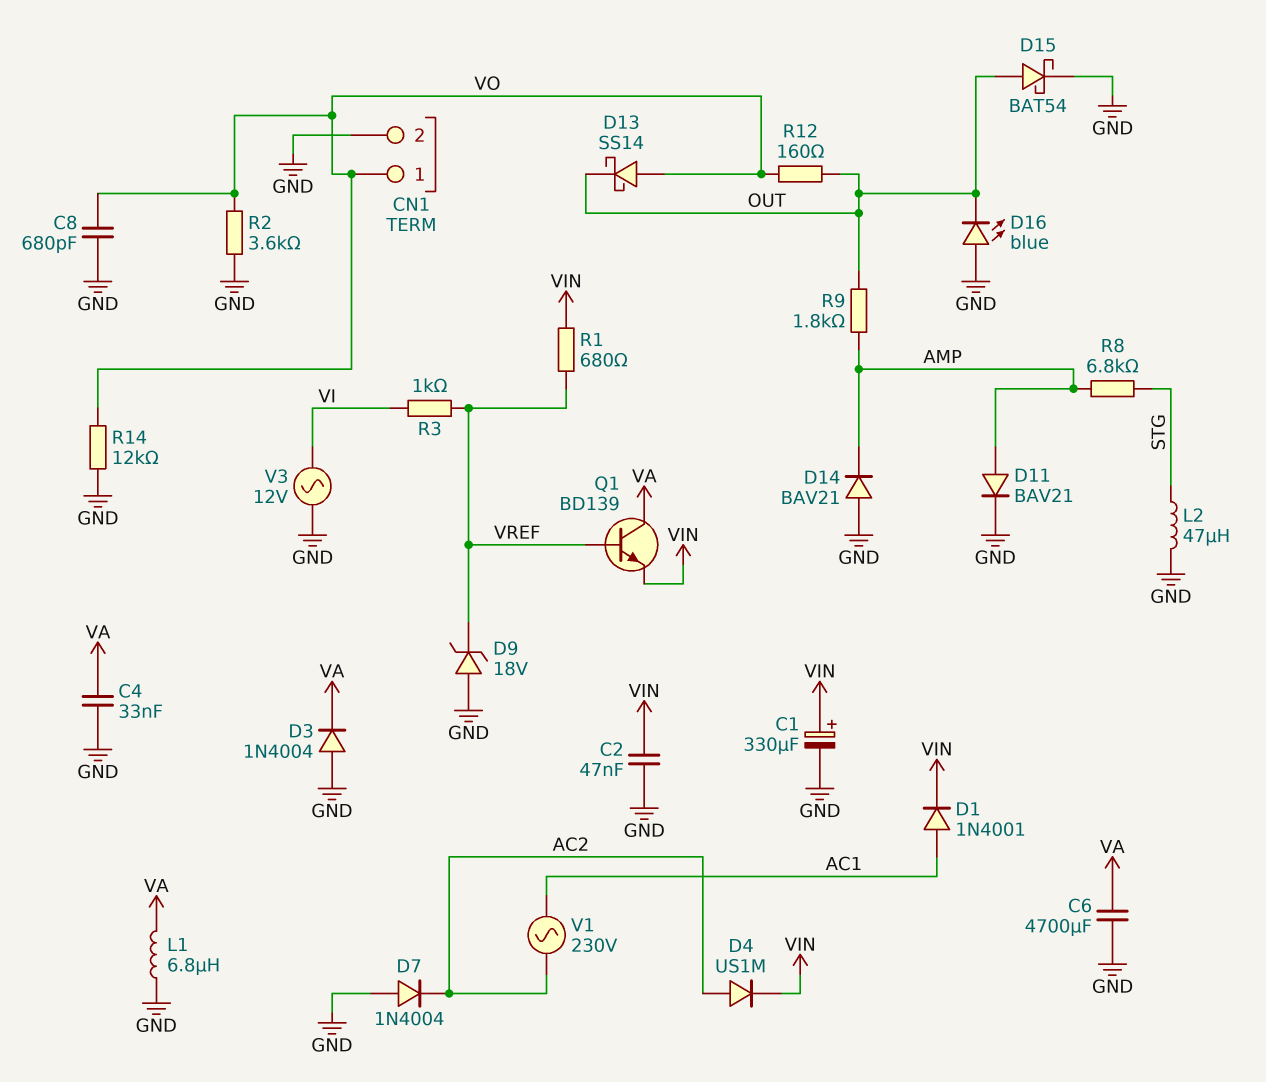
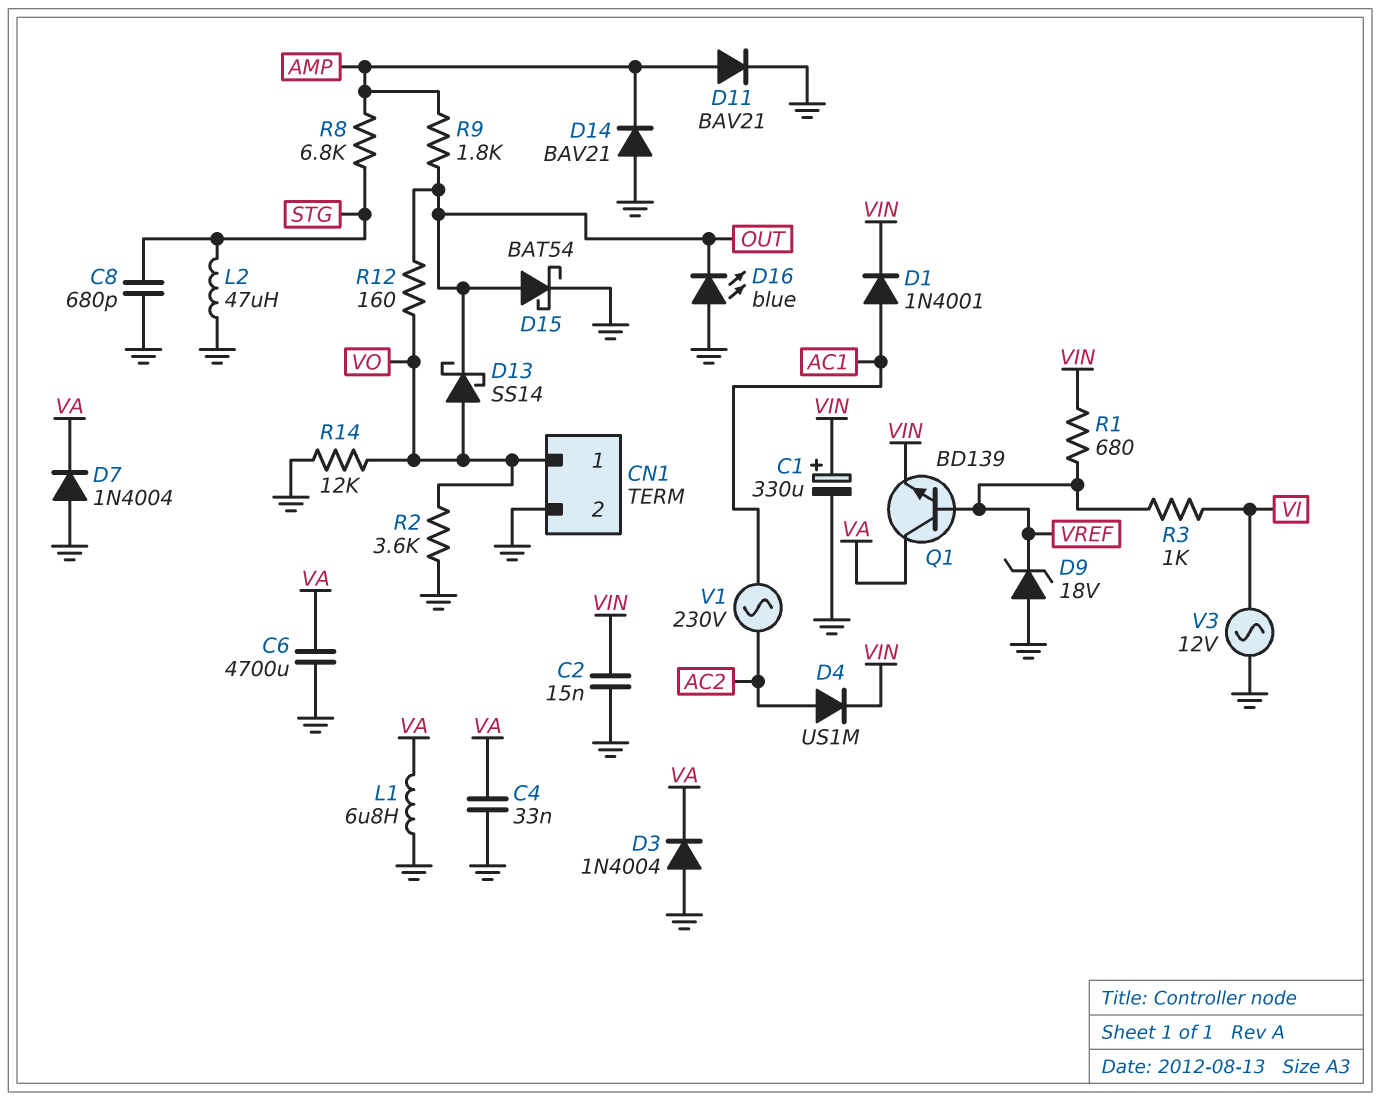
C2: 47nF (GND, VIN) -> 15nF (GND, VIN)
C8: 680pF (GND, VO) -> 680pF (GND, STG)
D7: diode 1N4004 (A GND, K AC2) -> diode 1N4004 (A GND, K VA)

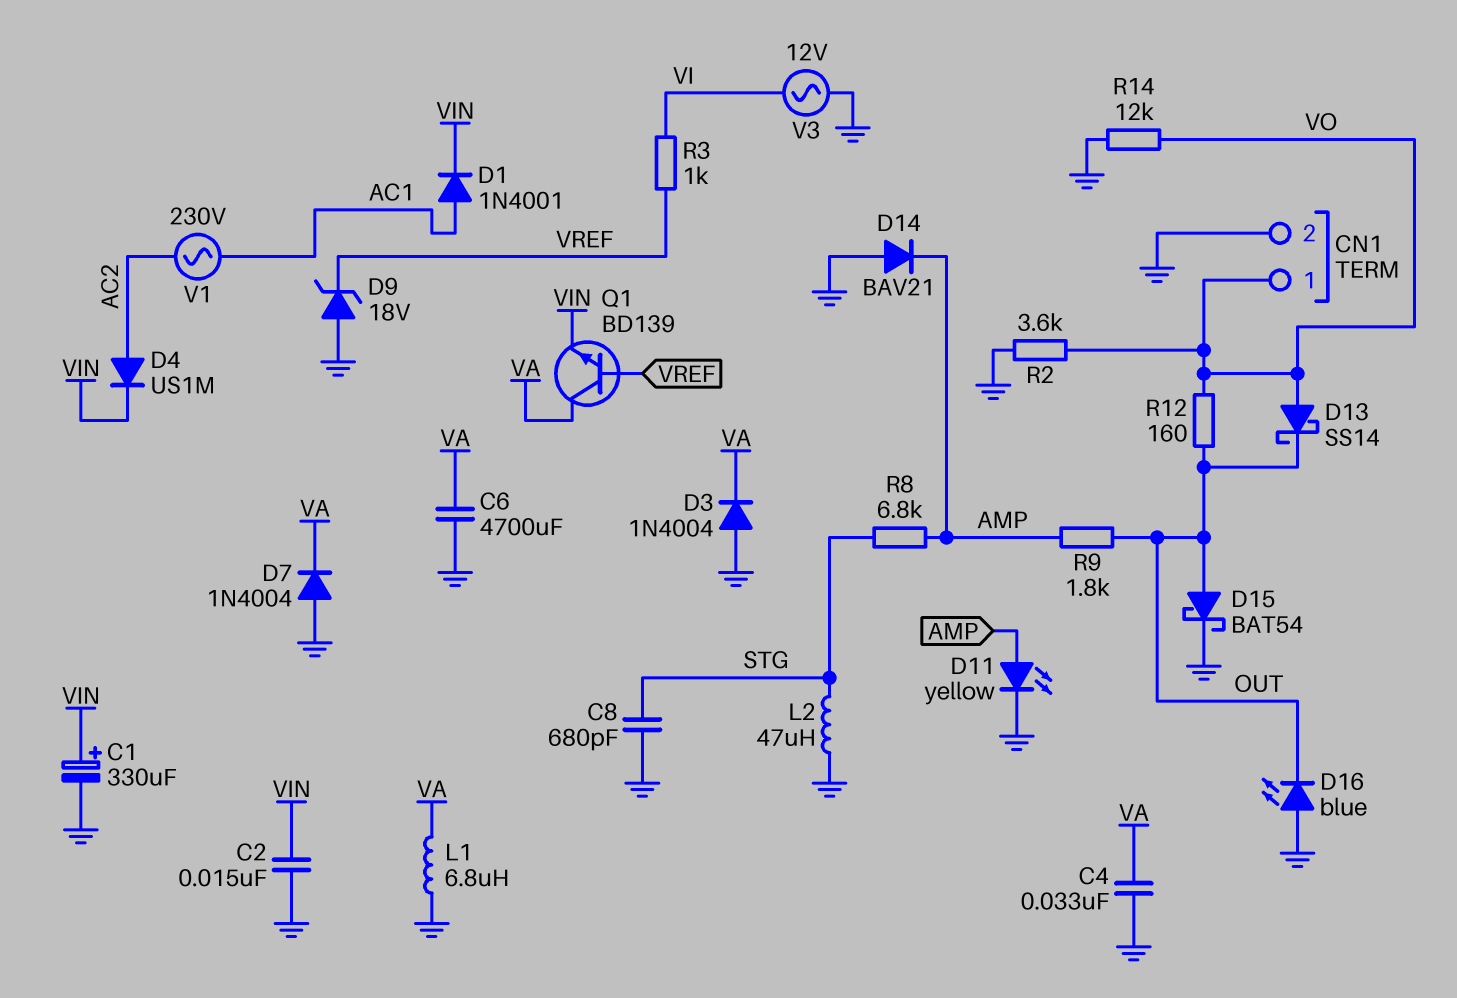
D11: diode BAV21 (A AMP, K GND) -> LED yellow (A AMP, K GND)
R1: 680 (VIN, VREF) -> none

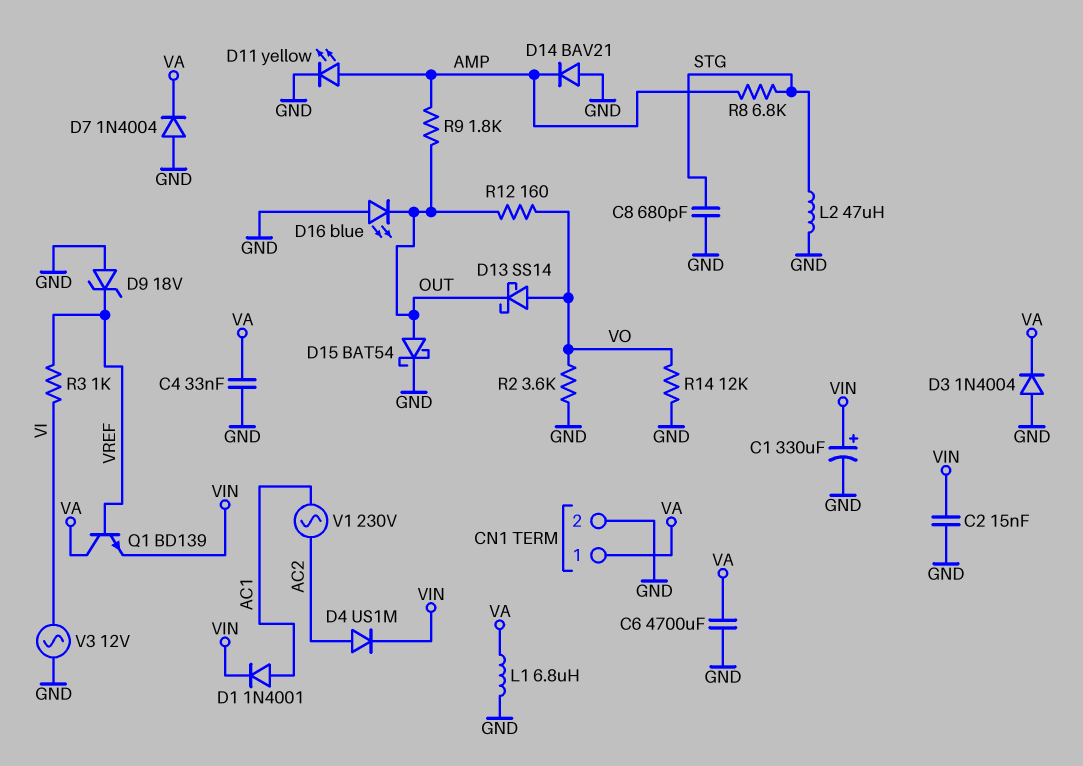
CN1 pin 1: VO -> VA

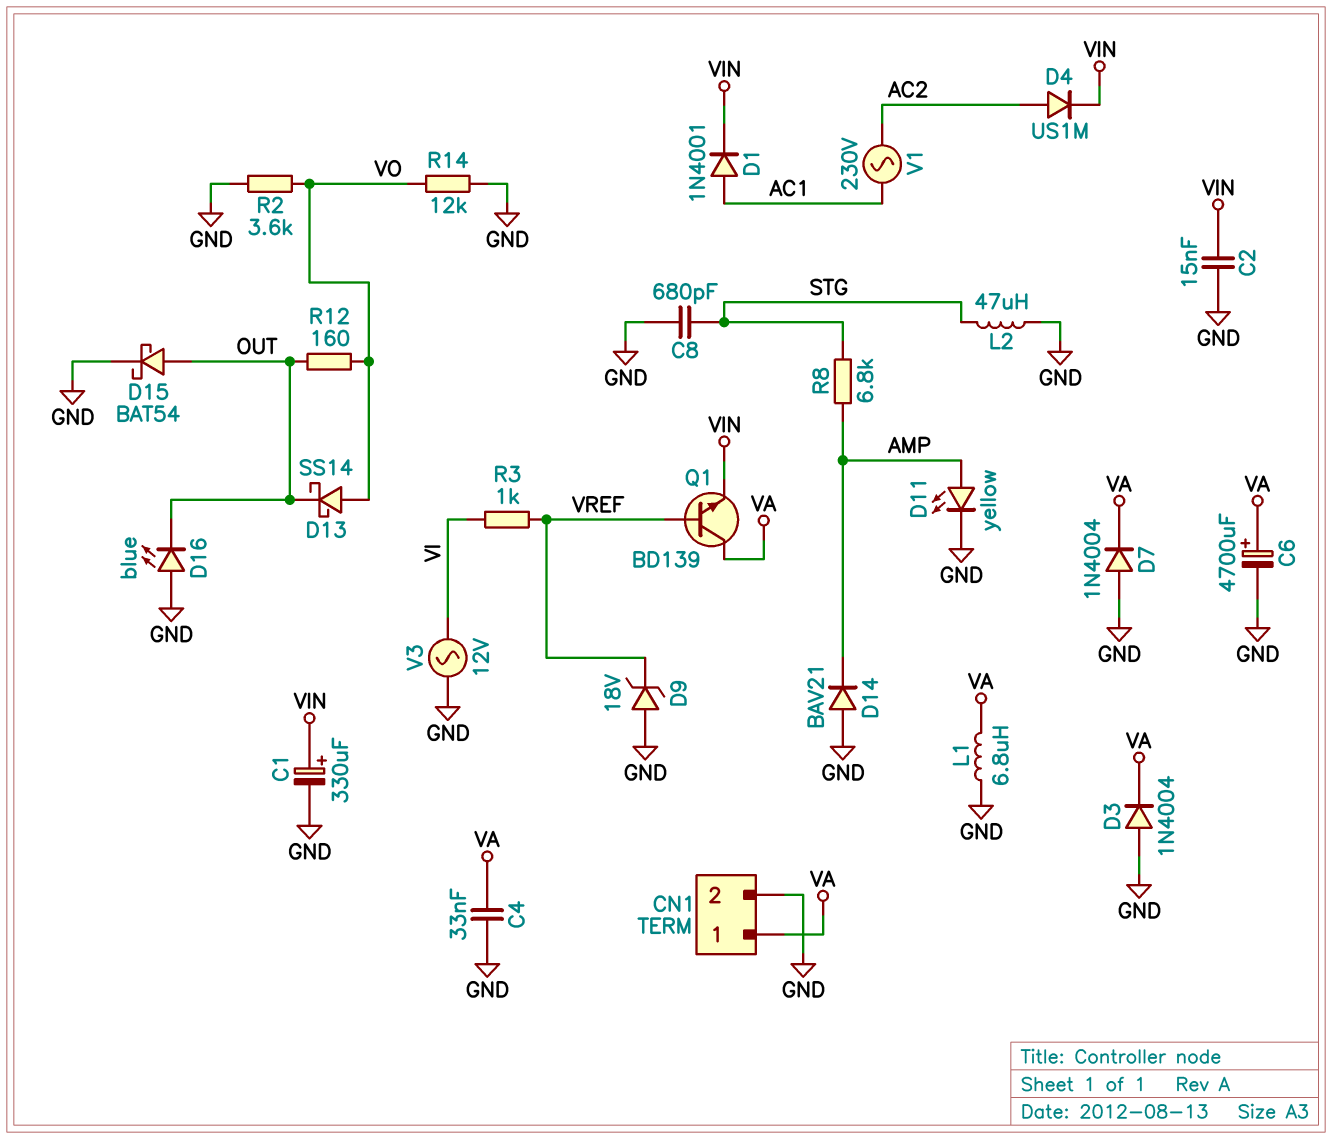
C6: 4700uF (GND, VA) -> 4700uF (plus VA, minus GND)
R9: 1.8k (AMP, OUT) -> none

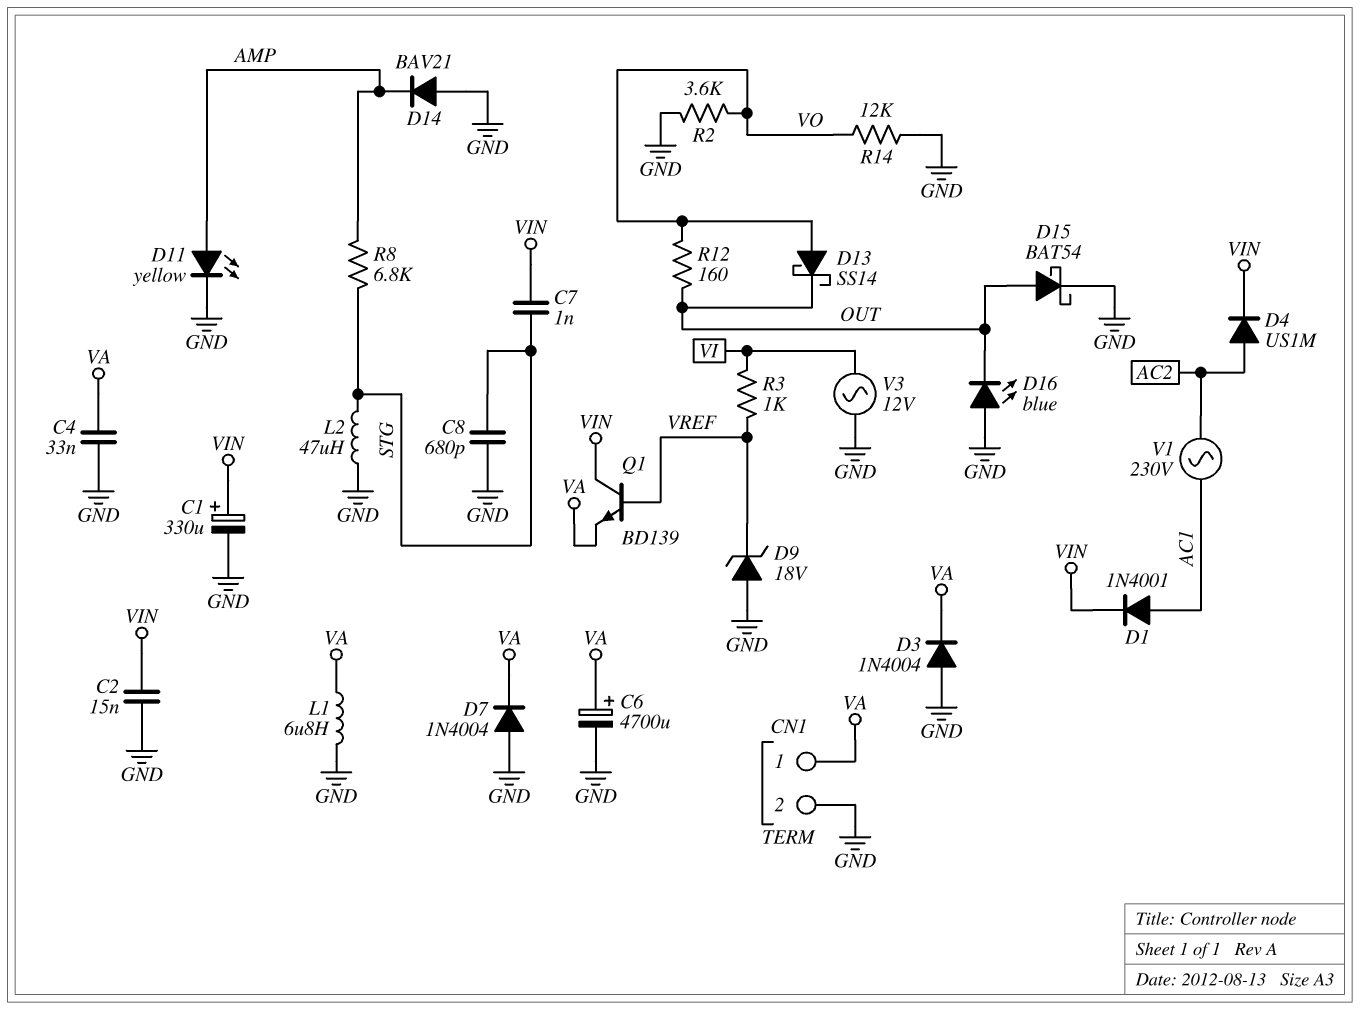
C7: none -> 1nF (STG, VIN)
Q1: NPN BD139 (B VREF, C VA, E VIN) -> NPN BD139 (B VREF, C VIN, E VA)

